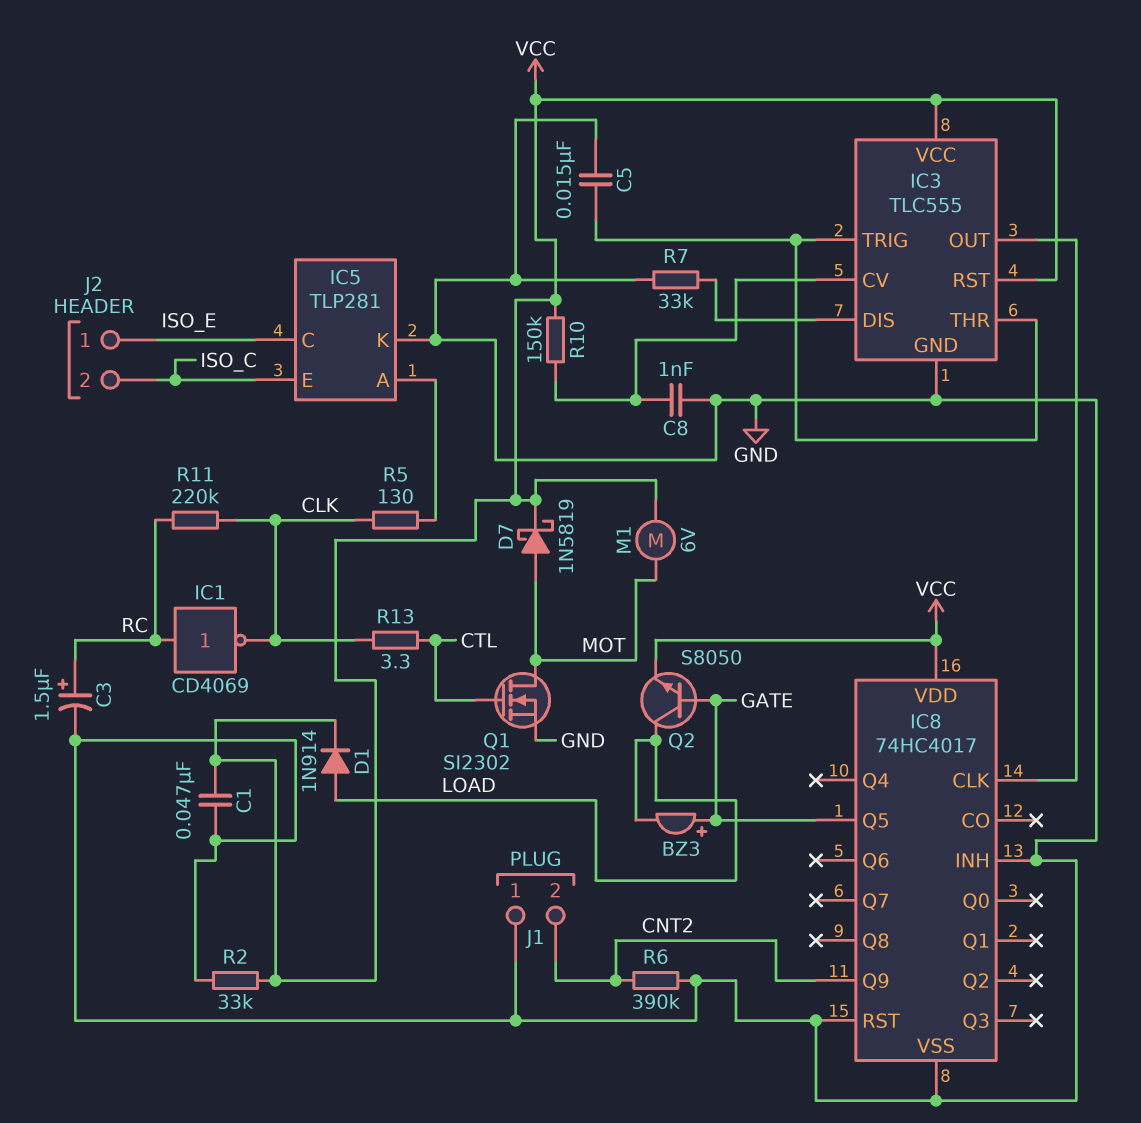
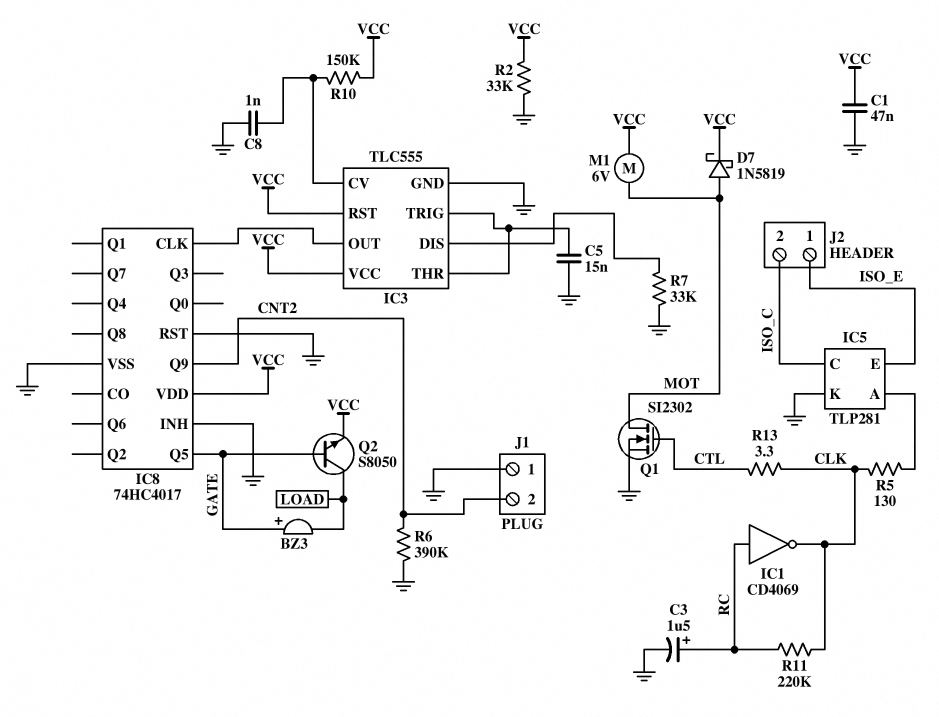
D1: diode 1N914 (A LOAD, K VCC) -> none
IC5 pin C: ISO_E -> ISO_C
IC5 pin E: ISO_C -> ISO_E

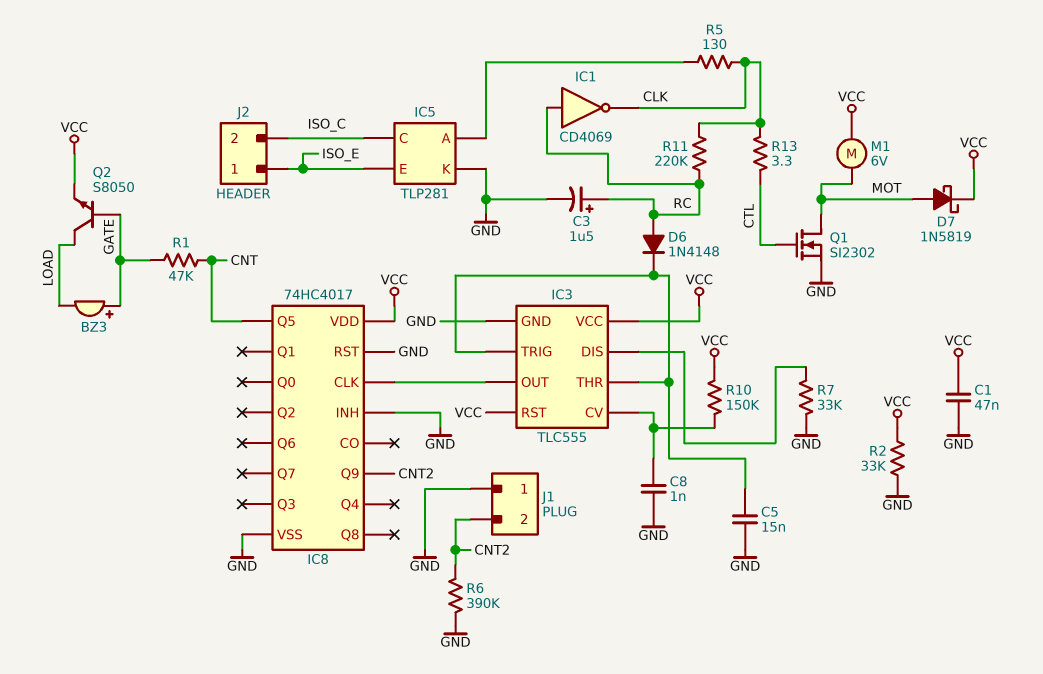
D6: none -> diode 1N4148 (A RC, K IC3/THR)
IC8 pin Q5: GATE -> CNT
R1: none -> 47k (CNT, GATE)

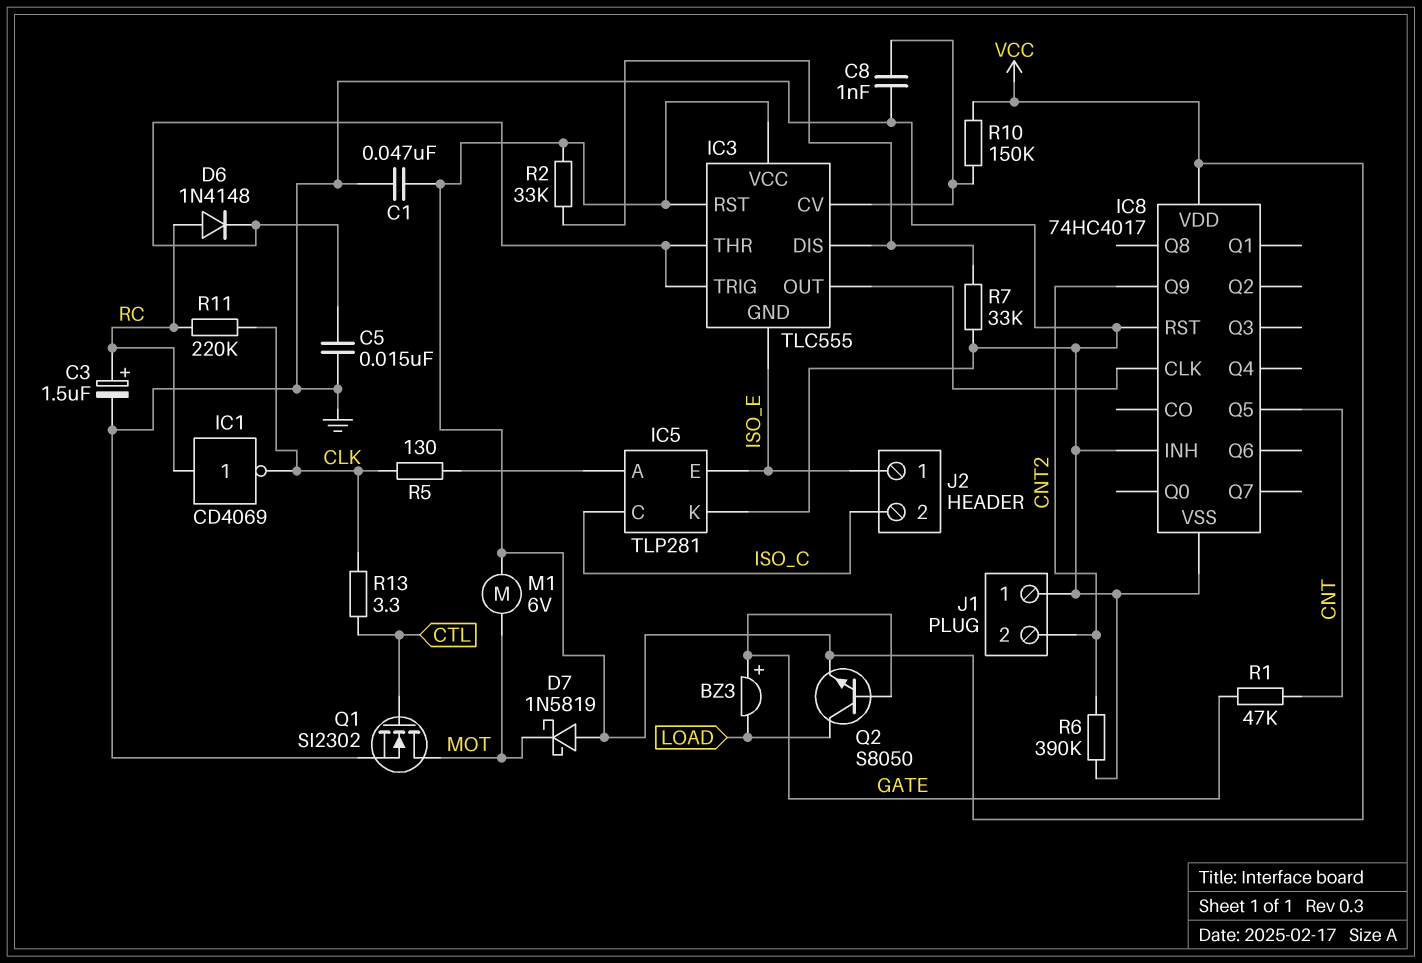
D7: schottky 1N5819 (A MOT, K VCC) -> schottky 1N5819 (A VCC, K MOT)
IC3 pin GND: GND -> ISO_E
R2: 33k (GND, VCC) -> 33k (IC3/DIS, VCC)

